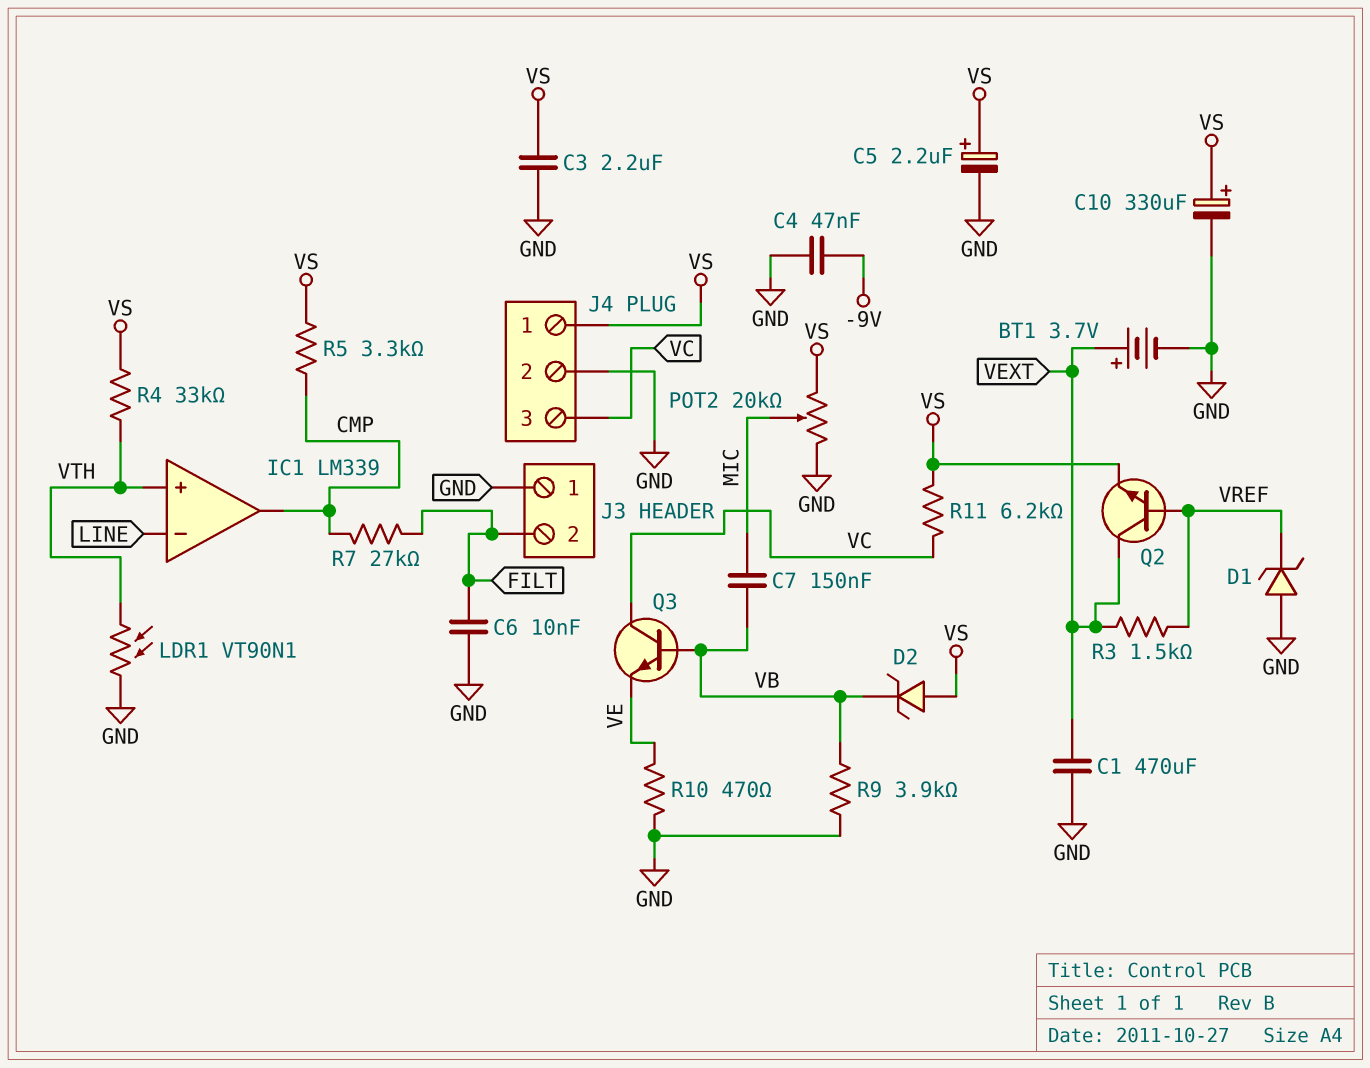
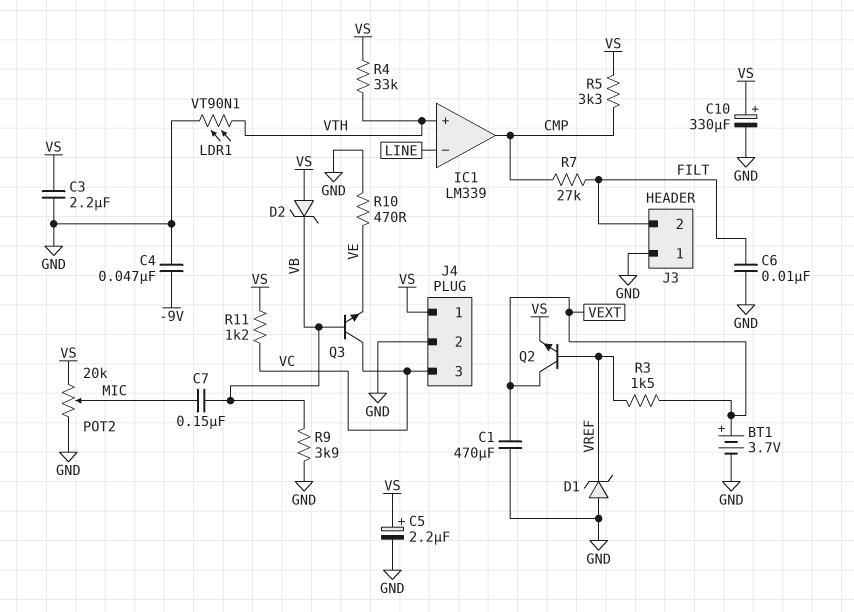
R11: 6.2k (VC, VS) -> 1.2k (VC, VS)

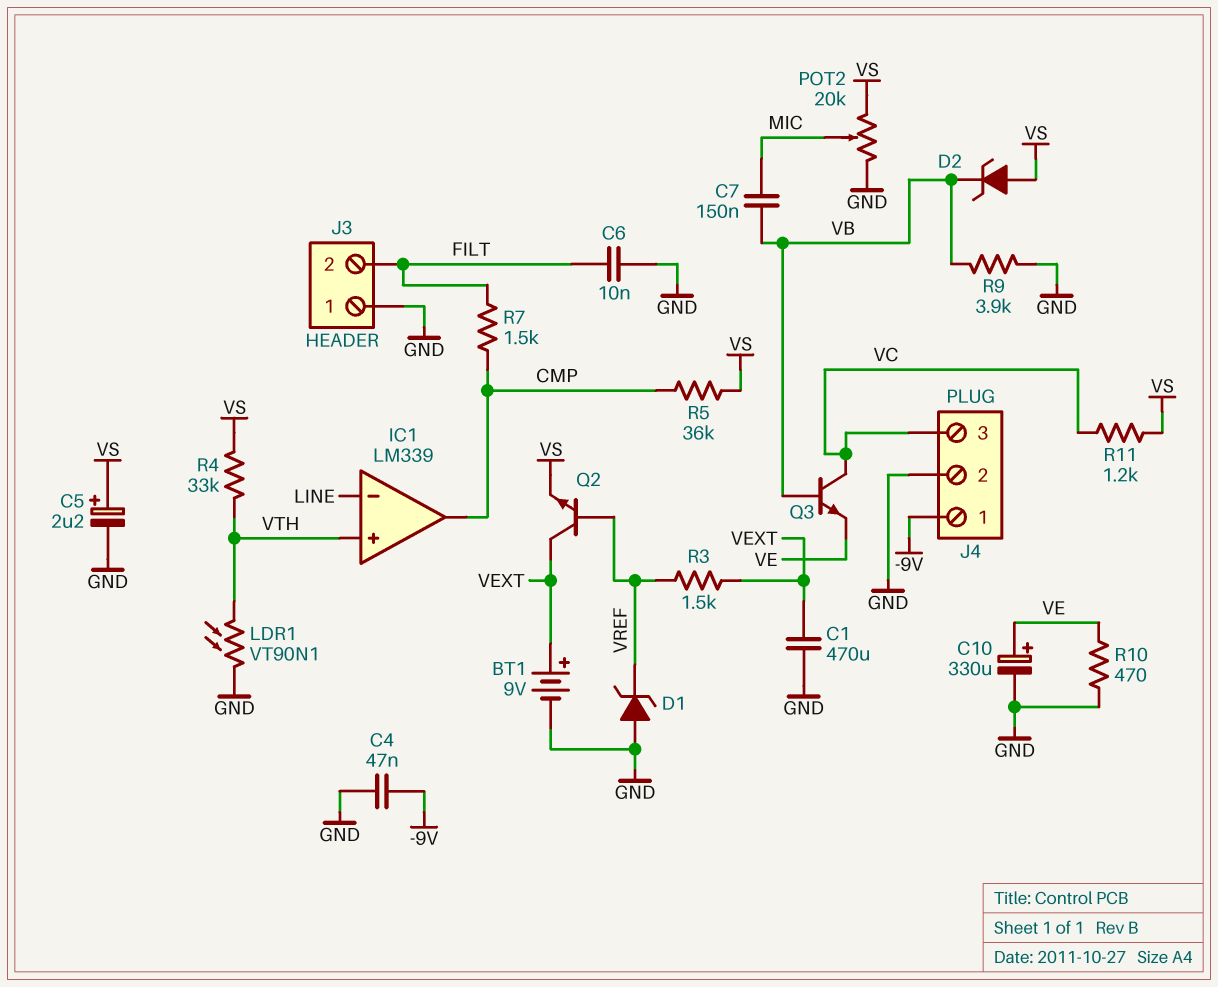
BT1: 3.7V (plus VEXT, minus GND) -> 9V (plus VEXT, minus GND)
C3: 2.2uF (GND, VS) -> none
C10: 330uF (plus VS, minus GND) -> 330uF (plus VE, minus GND)
J4 pin 1: VS -> -9V
R5: 3.3k (CMP, VS) -> 36k (CMP, VS)
R7: 27k (CMP, FILT) -> 1.5k (CMP, FILT)

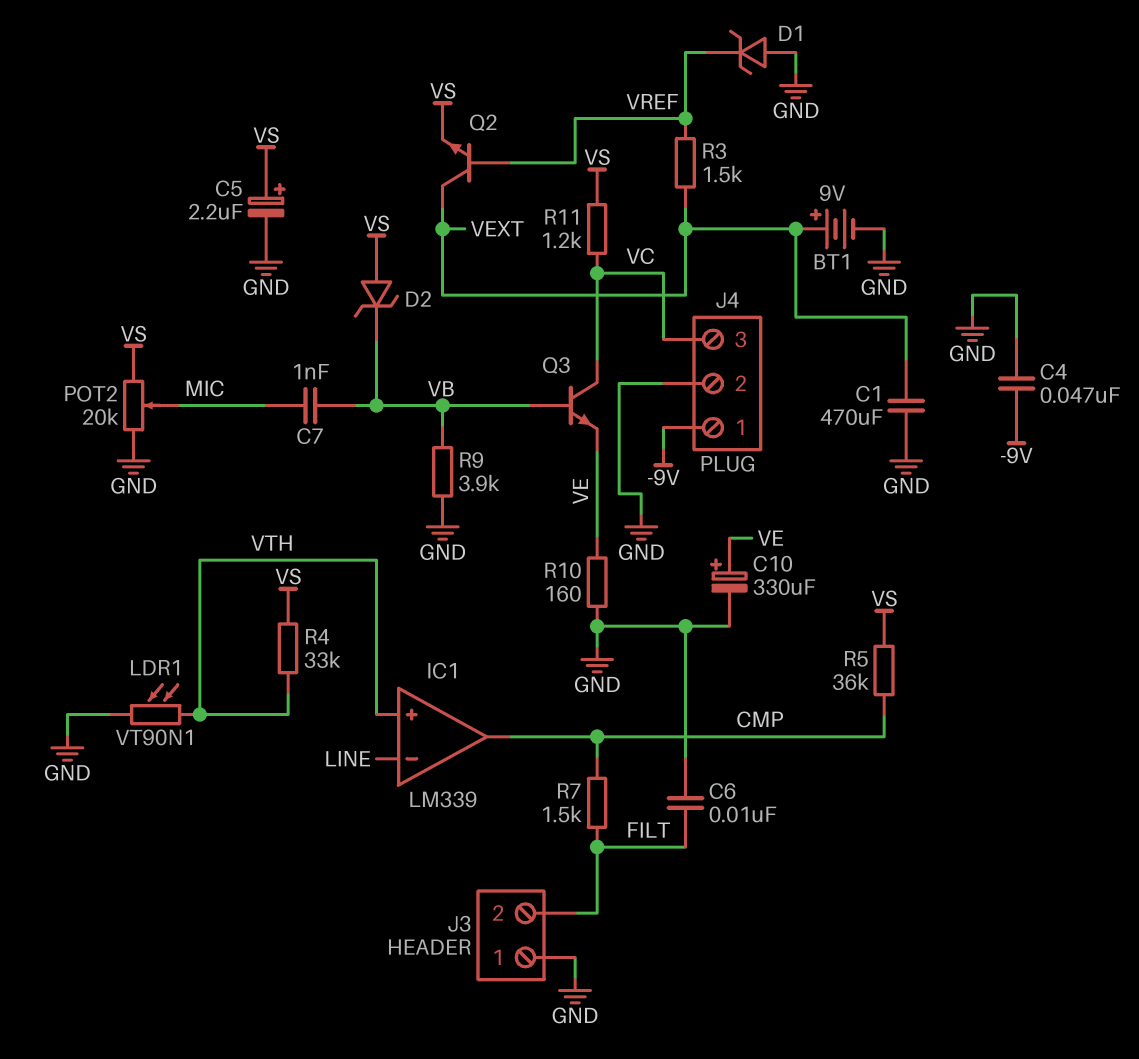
C7: 150nF (MIC, VB) -> 1nF (MIC, VB)
R10: 470 (GND, VE) -> 160 (GND, VE)

